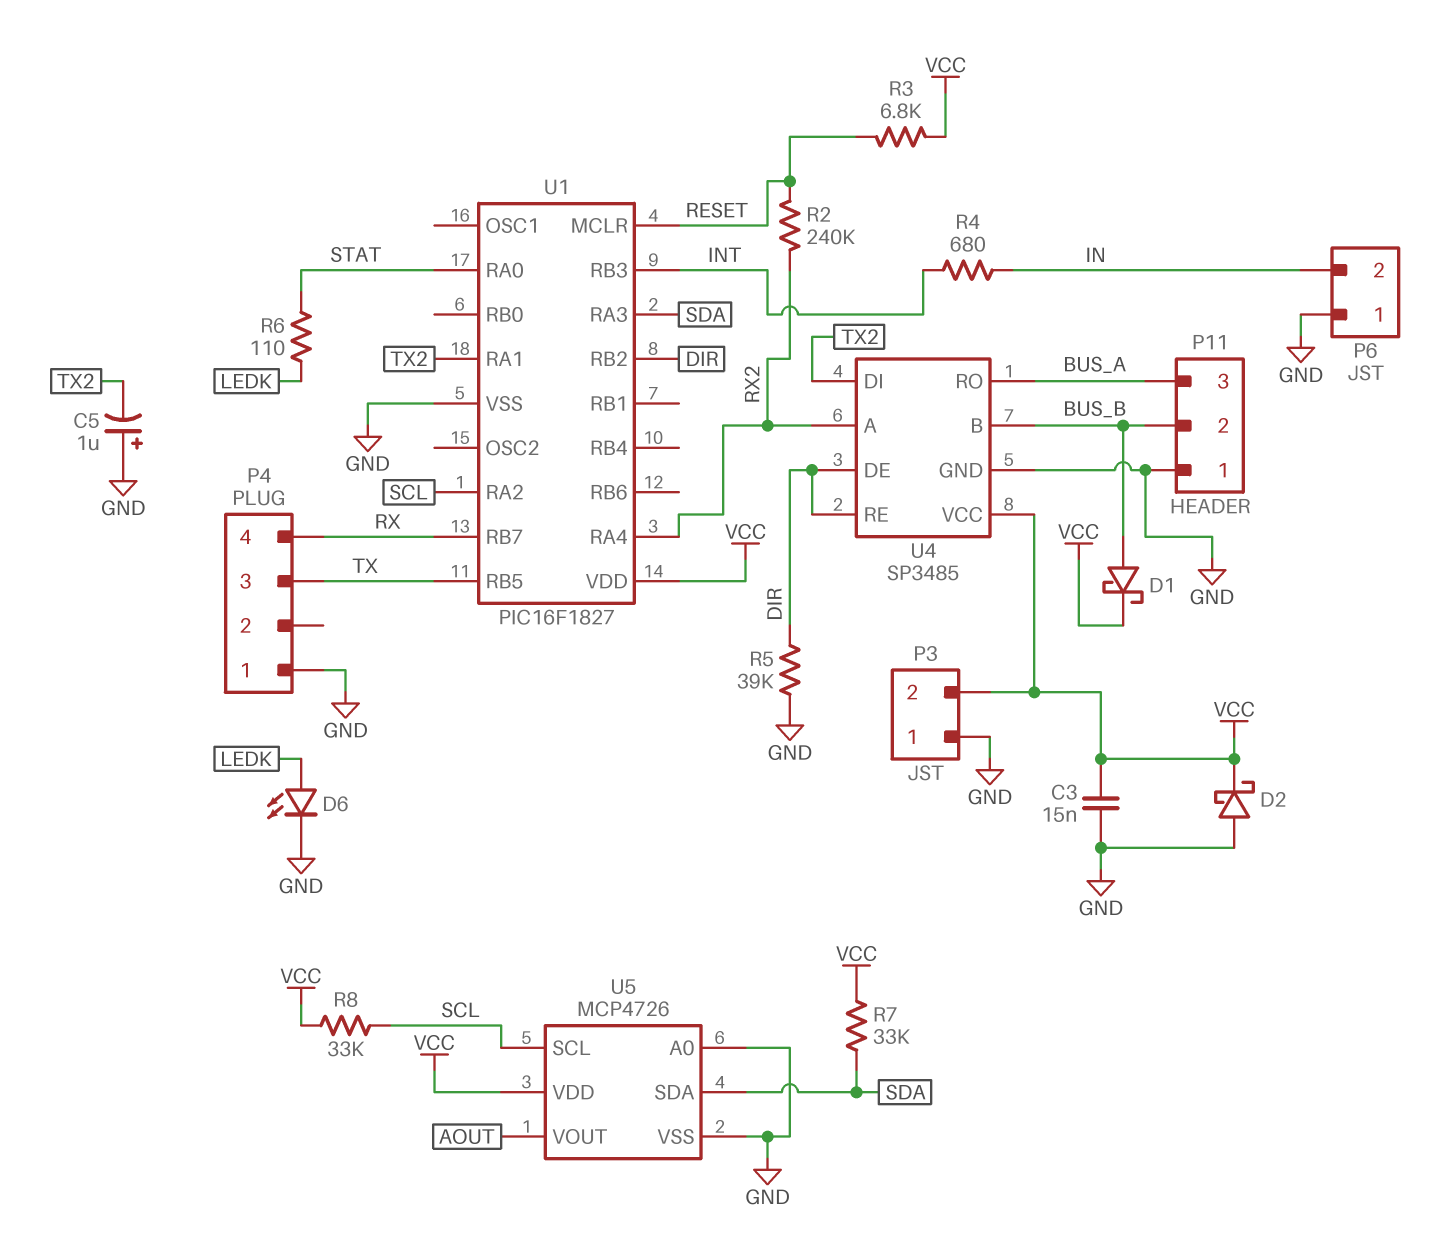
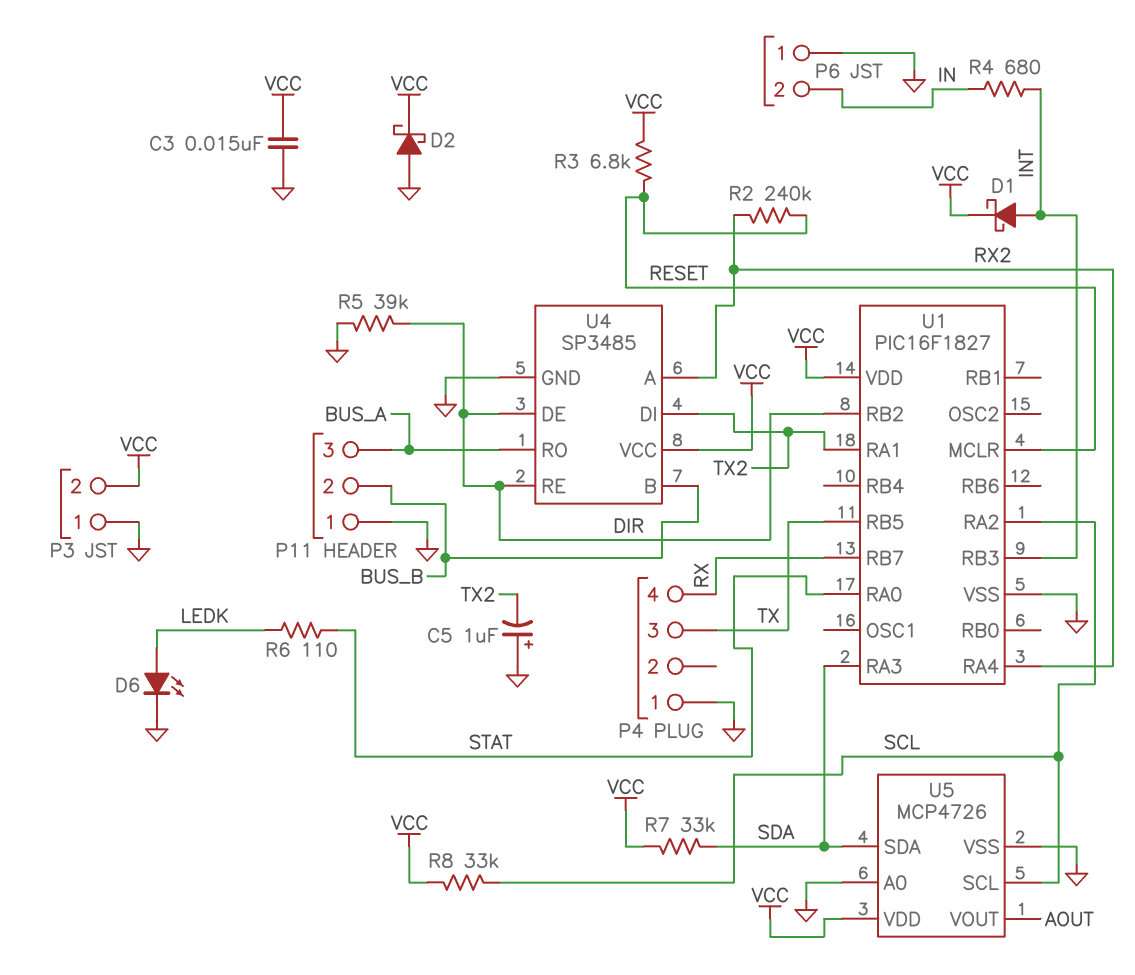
D1: schottky (A BUS_B, K VCC) -> schottky (A INT, K VCC)

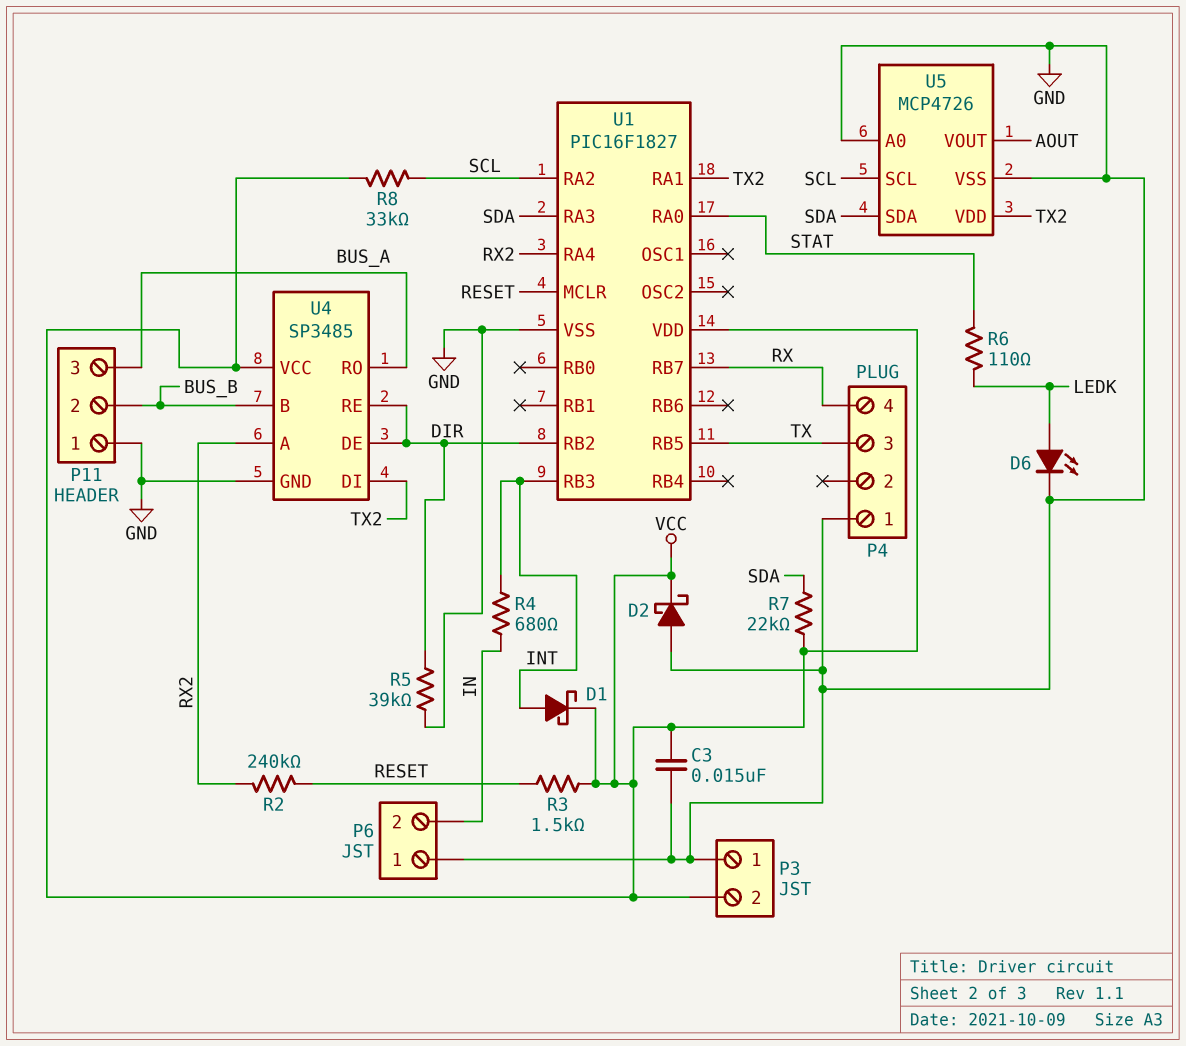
C5: 1uF (plus GND, minus TX2) -> none
R3: 6.8k (RESET, VCC) -> 1.5k (RESET, VCC)
R7: 33k (SDA, VCC) -> 22k (SDA, VCC)
U5 pin VDD: VCC -> TX2

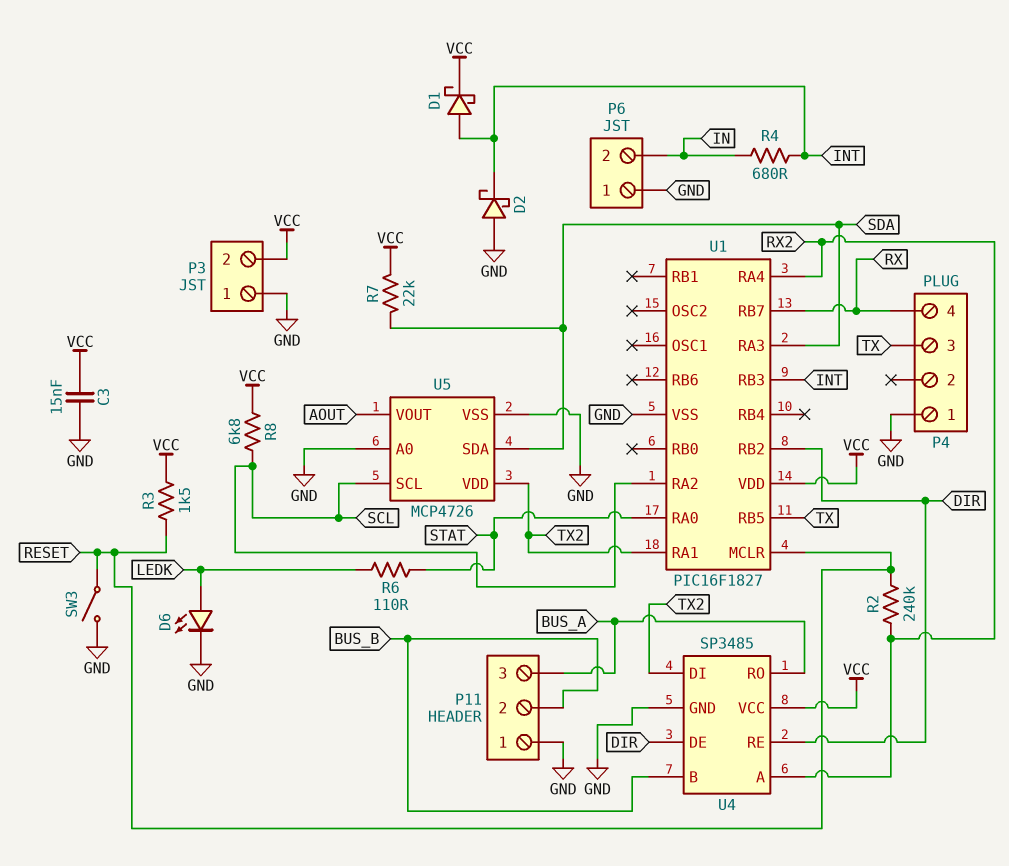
D2: schottky (A GND, K VCC) -> schottky (A GND, K INT)
R5: 39k (DIR, GND) -> none
R8: 33k (SCL, VCC) -> 6.8k (SCL, VCC)
SW3: none -> switch (GND, RESET)

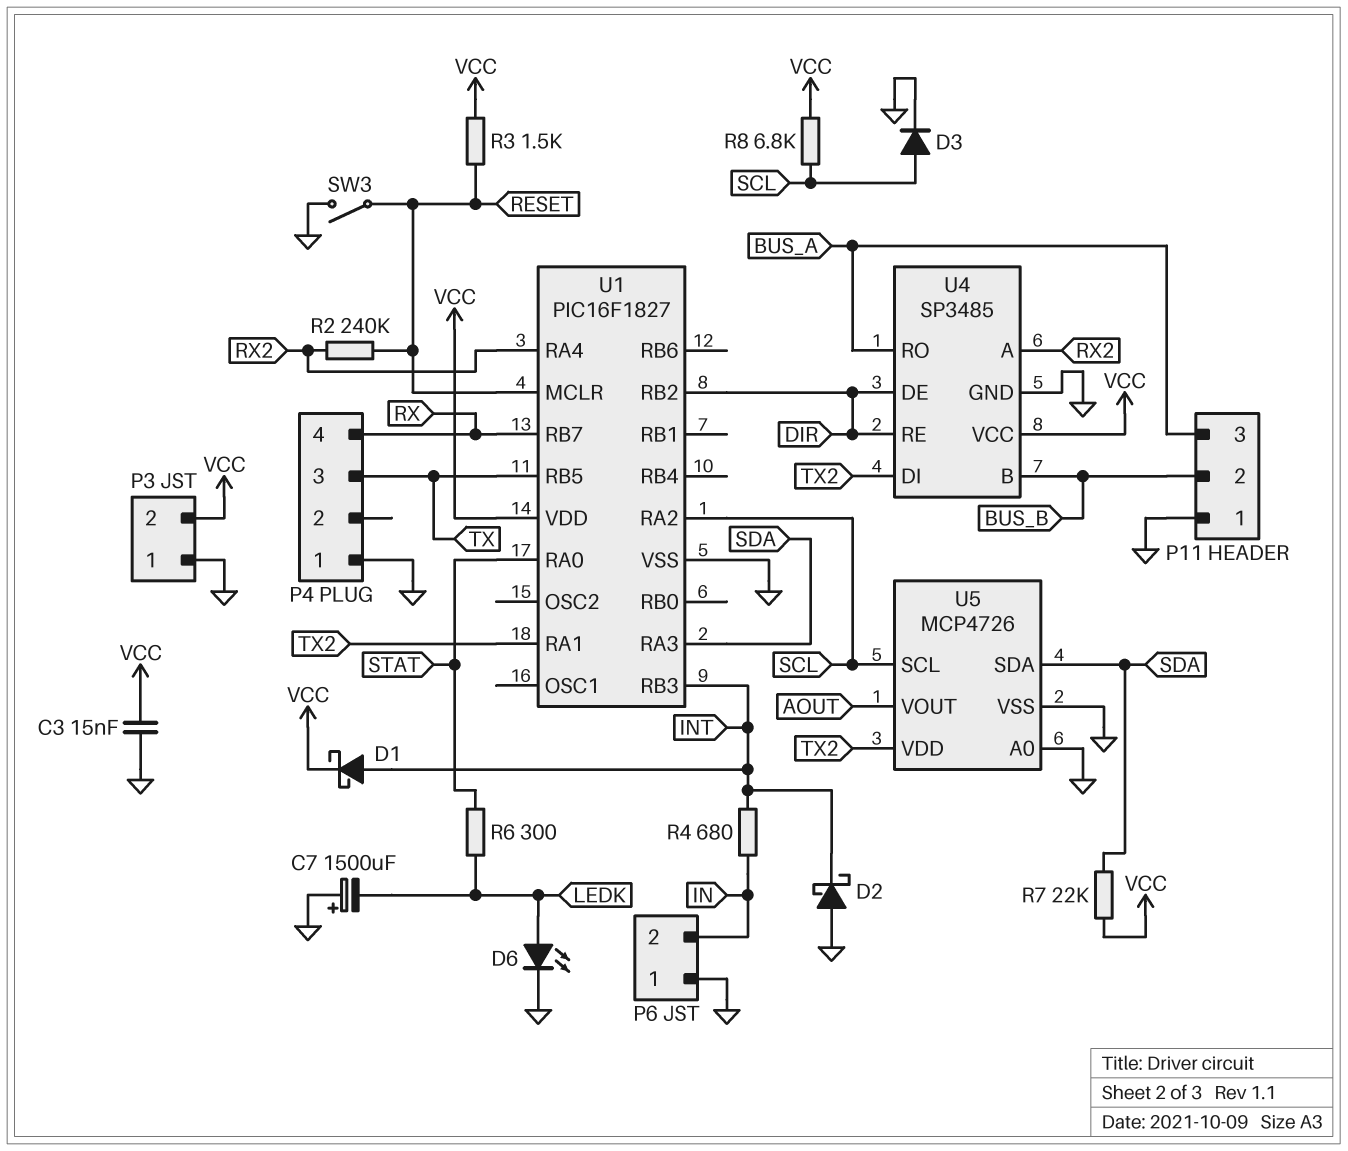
C7: none -> 1500uF (plus GND, minus LEDK)
D3: none -> diode (A SCL, K GND)
R6: 110 (LEDK, STAT) -> 300 (LEDK, STAT)

